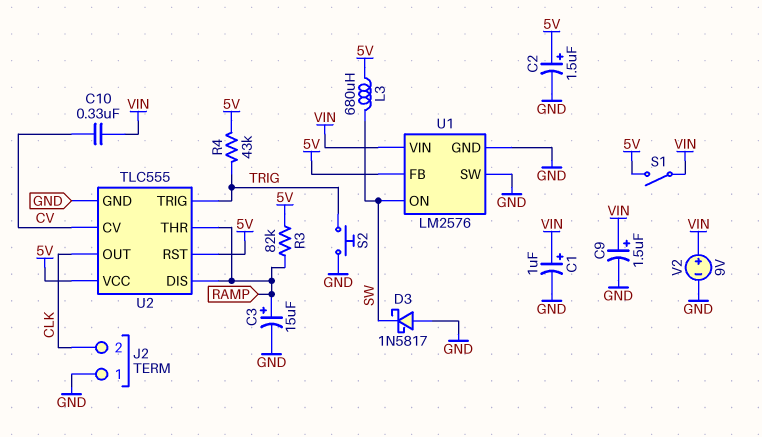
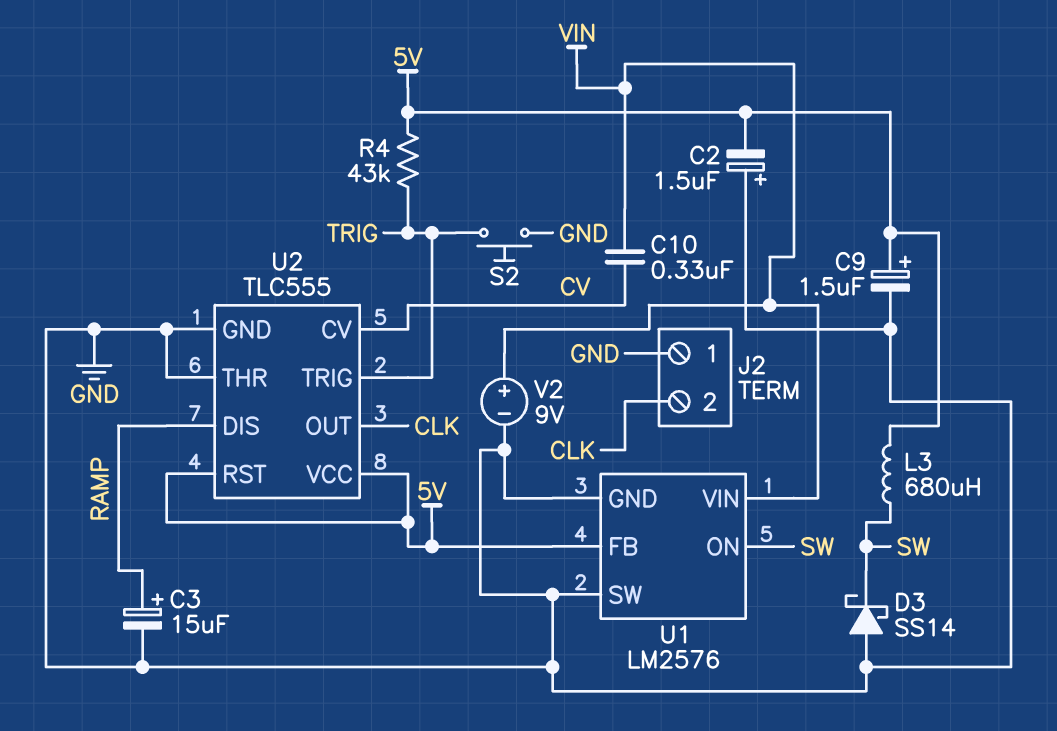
C1: 1uF (plus VIN, minus GND) -> none
C2: 1.5uF (plus 5V, minus GND) -> 1.5uF (plus GND, minus 5V)
C9: 1.5uF (plus VIN, minus GND) -> 1.5uF (plus 5V, minus GND)
D3: schottky 1N5817 (A GND, K SW) -> schottky SS14 (A GND, K SW)
R3: 82k (5V, RAMP) -> none
S1: switch (5V, VIN) -> none
U2 pin THR: RAMP -> GND

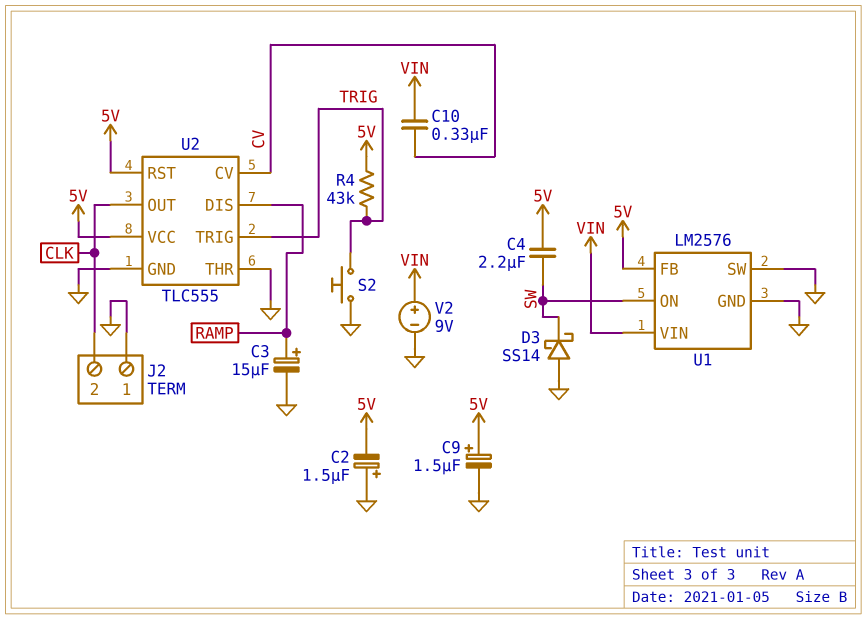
C4: none -> 2.2uF (5V, SW)
L3: 680uH (5V, SW) -> none

